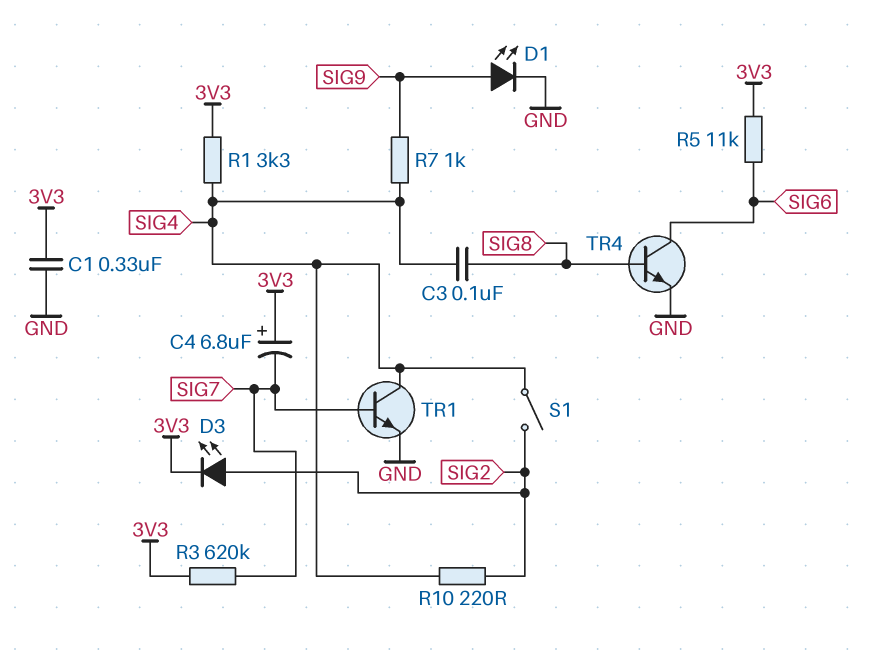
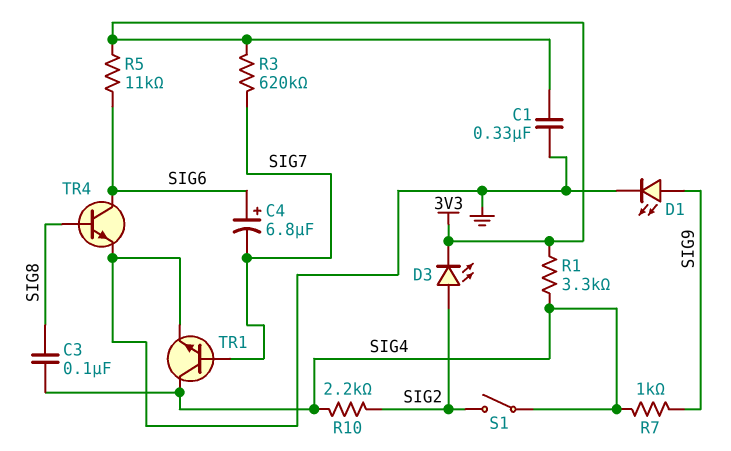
C4: 6.8uF (plus 3V3, minus SIG7) -> 6.8uF (plus SIG6, minus SIG7)
R10: 220 (SIG2, SIG4) -> 2.2k (SIG2, SIG4)

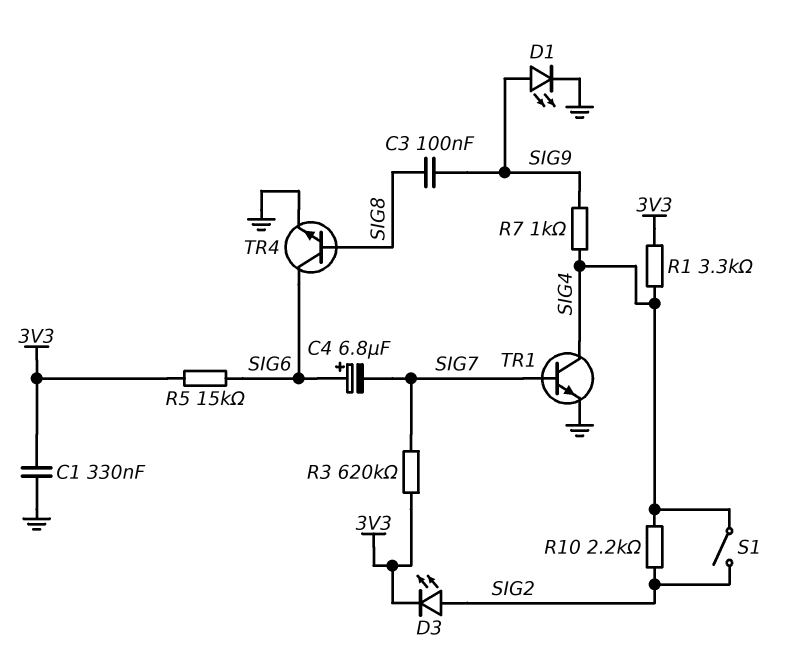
C3: 100nF (SIG4, SIG8) -> 100nF (SIG8, SIG9)
R5: 11k (3V3, SIG6) -> 15k (3V3, SIG6)

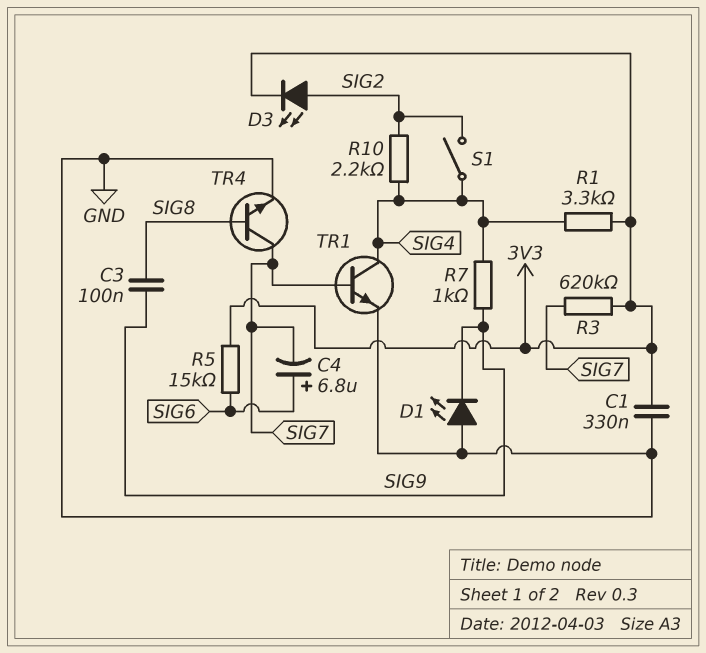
D1: LED (A SIG9, K GND) -> LED (A GND, K SIG9)
TR4: NPN (B SIG8, C SIG6, E GND) -> NPN (B SIG8, C SIG7, E GND)

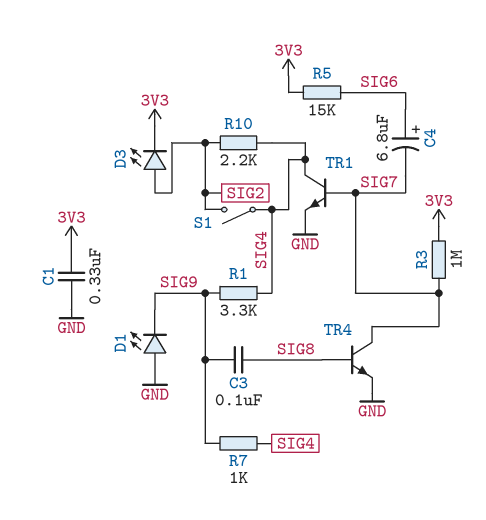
R1: 3.3k (3V3, SIG4) -> 3.3k (SIG4, SIG9)
R3: 620k (3V3, SIG7) -> 1M (3V3, SIG7)

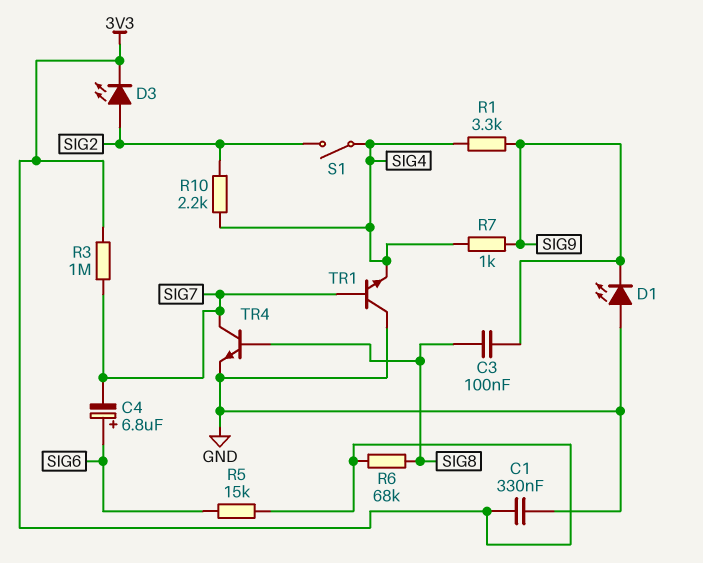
R6: none -> 68k (3V3, SIG8)
TR1: NPN (B SIG7, C SIG4, E GND) -> NPN (B SIG7, C GND, E SIG4)

